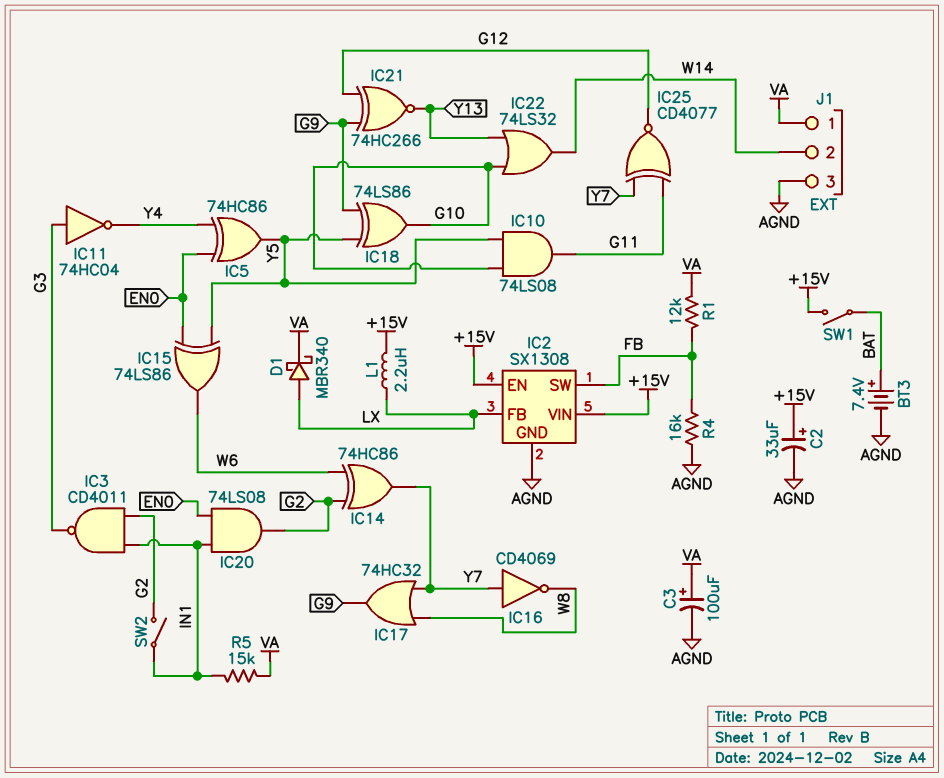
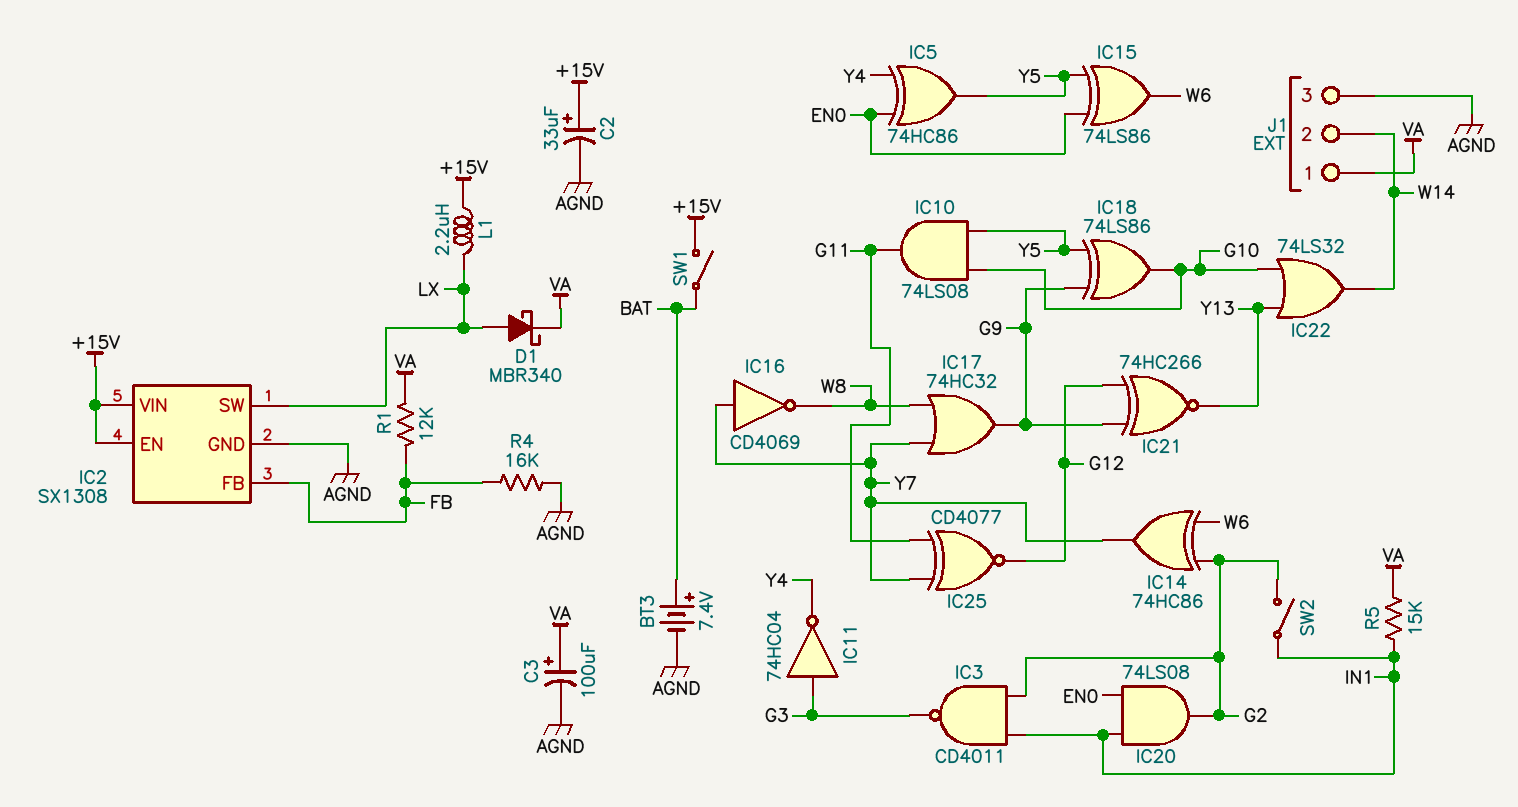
IC2 pin FB: LX -> FB
IC2 pin SW: FB -> LX

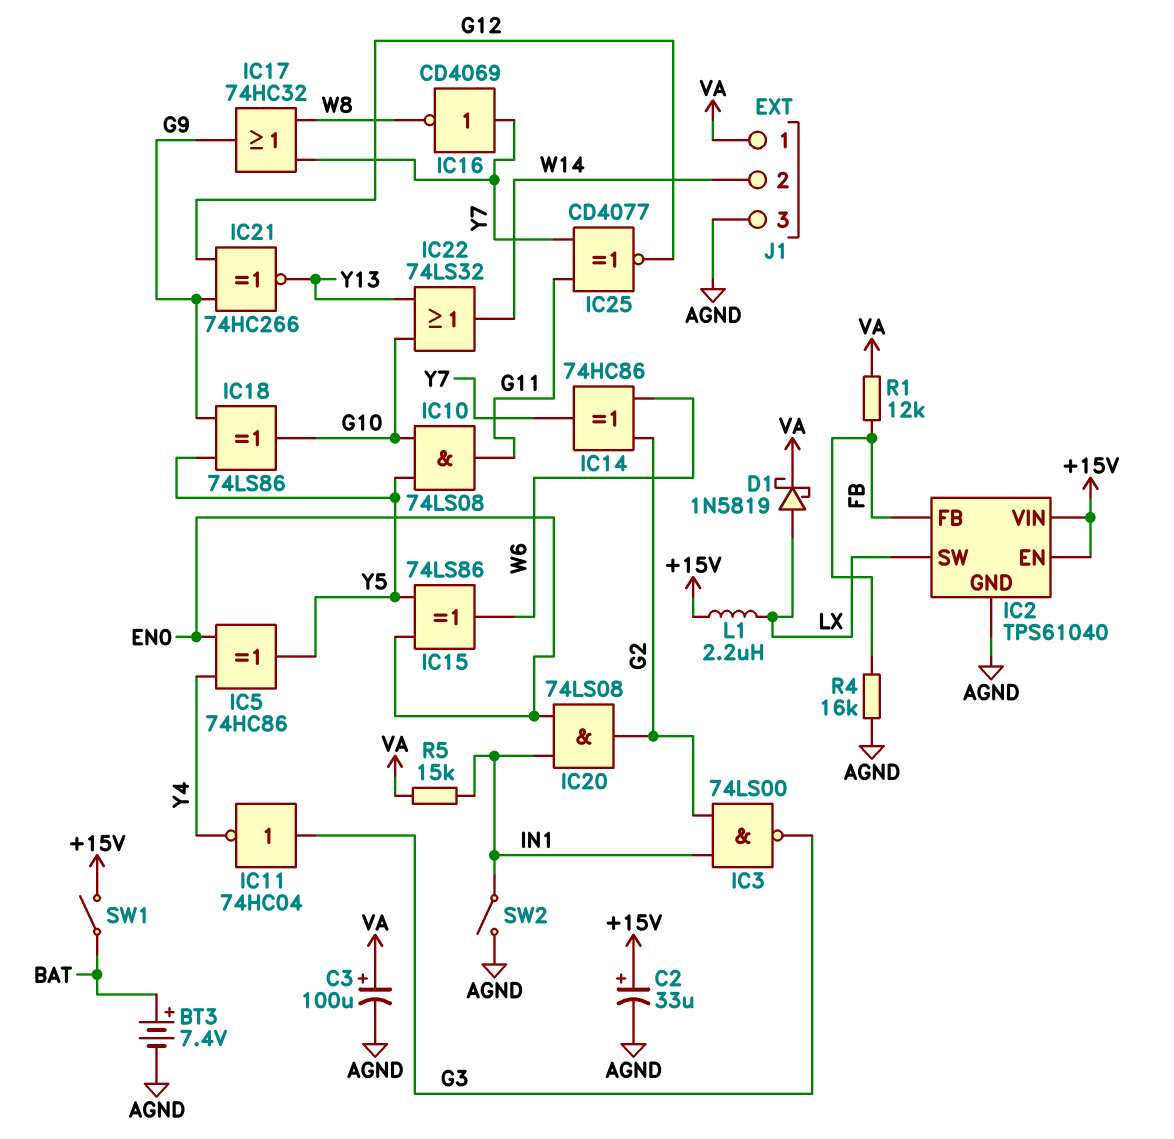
D1: schottky MBR340 (A LX, K VA) -> schottky 1N5819 (A LX, K VA)
IC2: SX1308 -> TPS61040
IC3: NAND CD4011 (in G2, in IN1, out G3) -> NAND 74LS00 (in G2, in IN1, out G3)
SW2: switch (G2, IN1) -> switch (AGND, IN1)

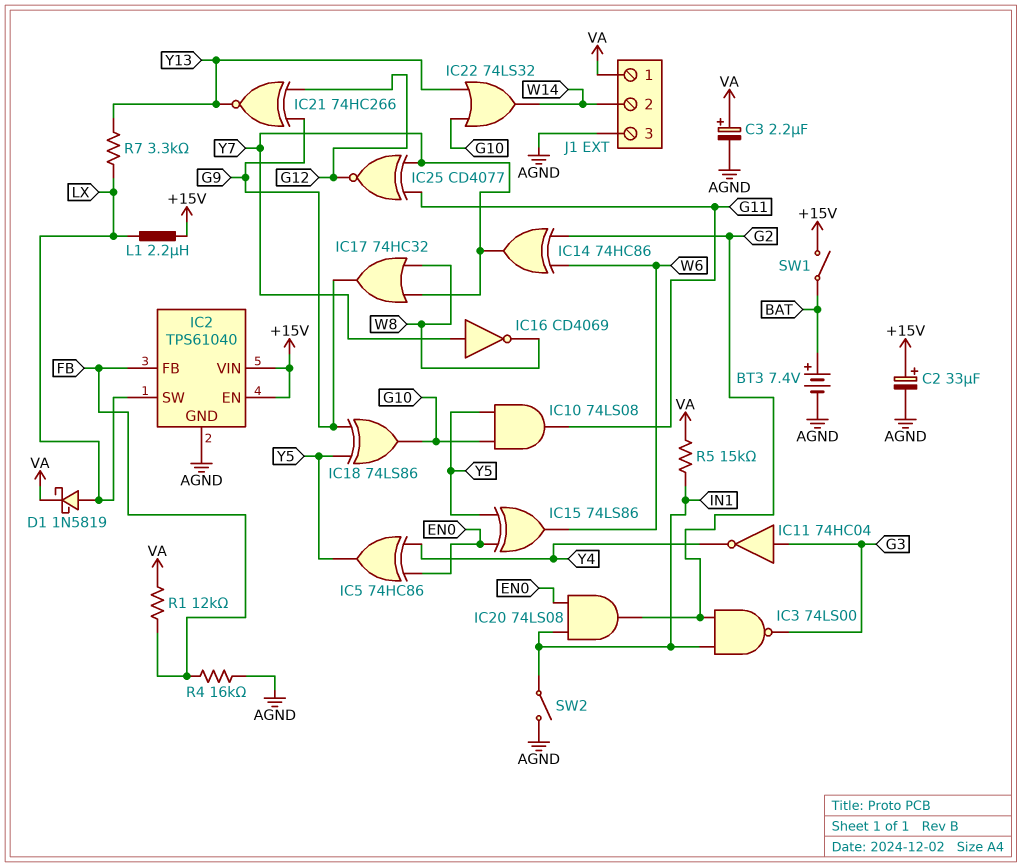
C3: 100uF (plus VA, minus AGND) -> 2.2uF (plus VA, minus AGND)
R7: none -> 3.3k (LX, Y13)

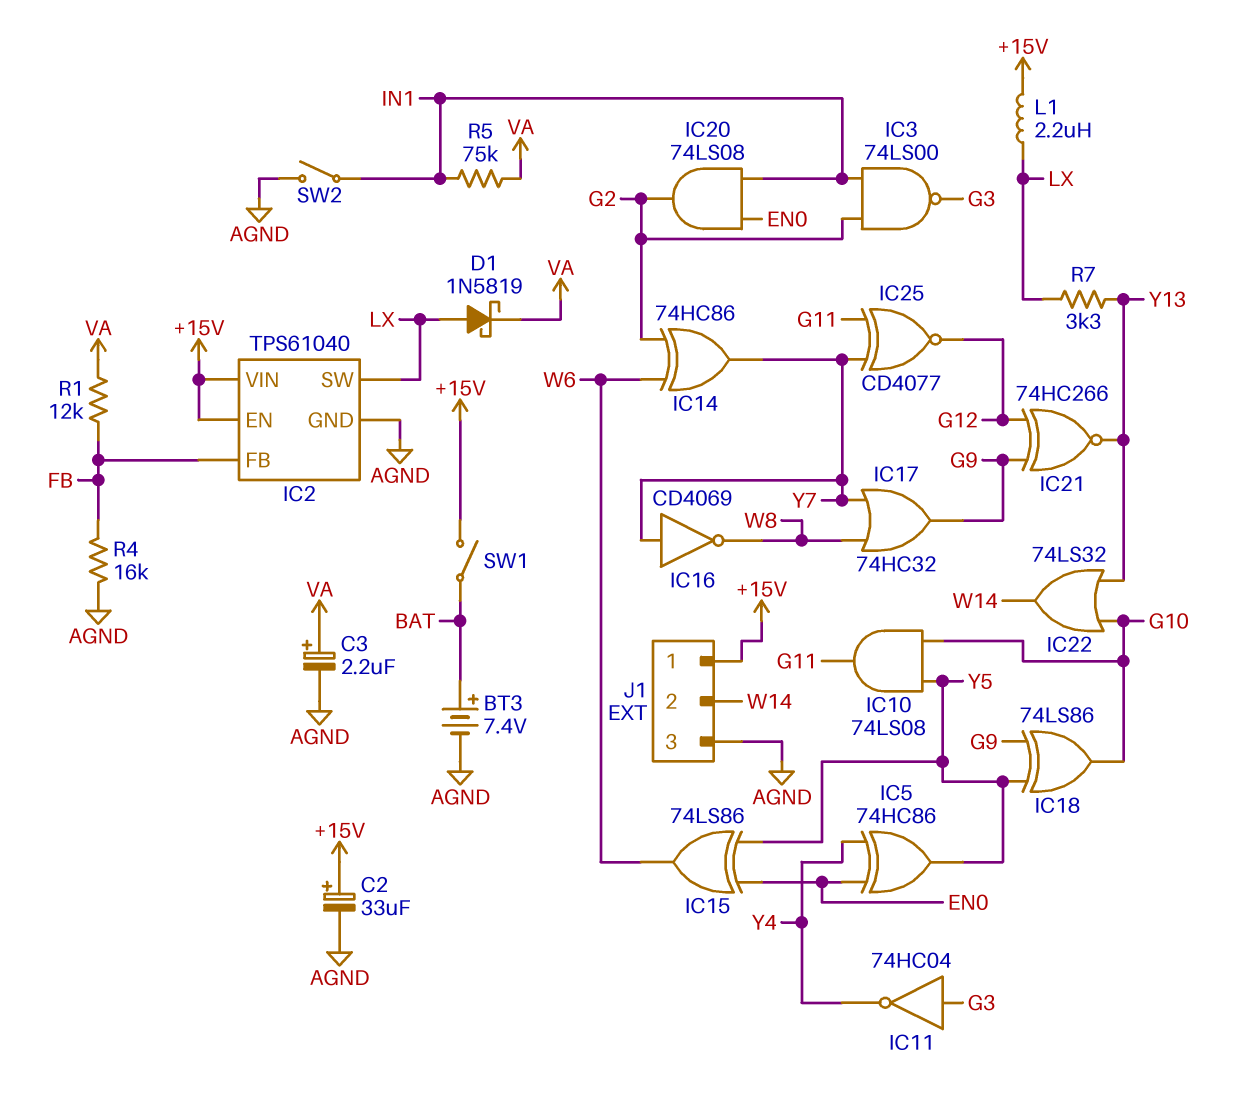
J1 pin 1: VA -> +15V
R5: 15k (IN1, VA) -> 75k (IN1, VA)

